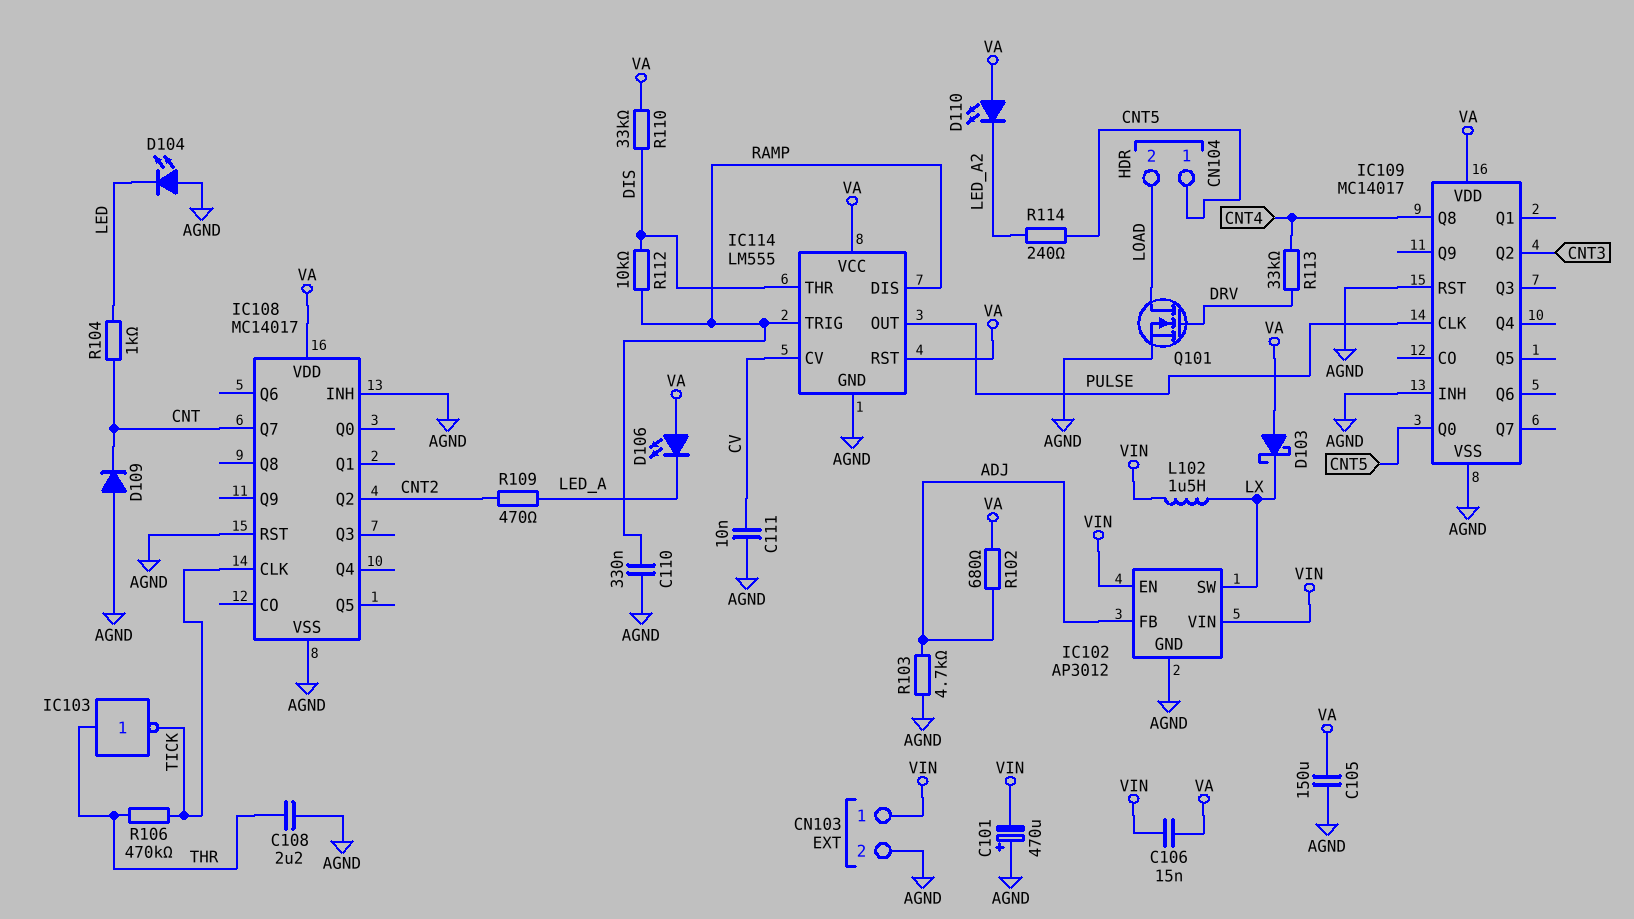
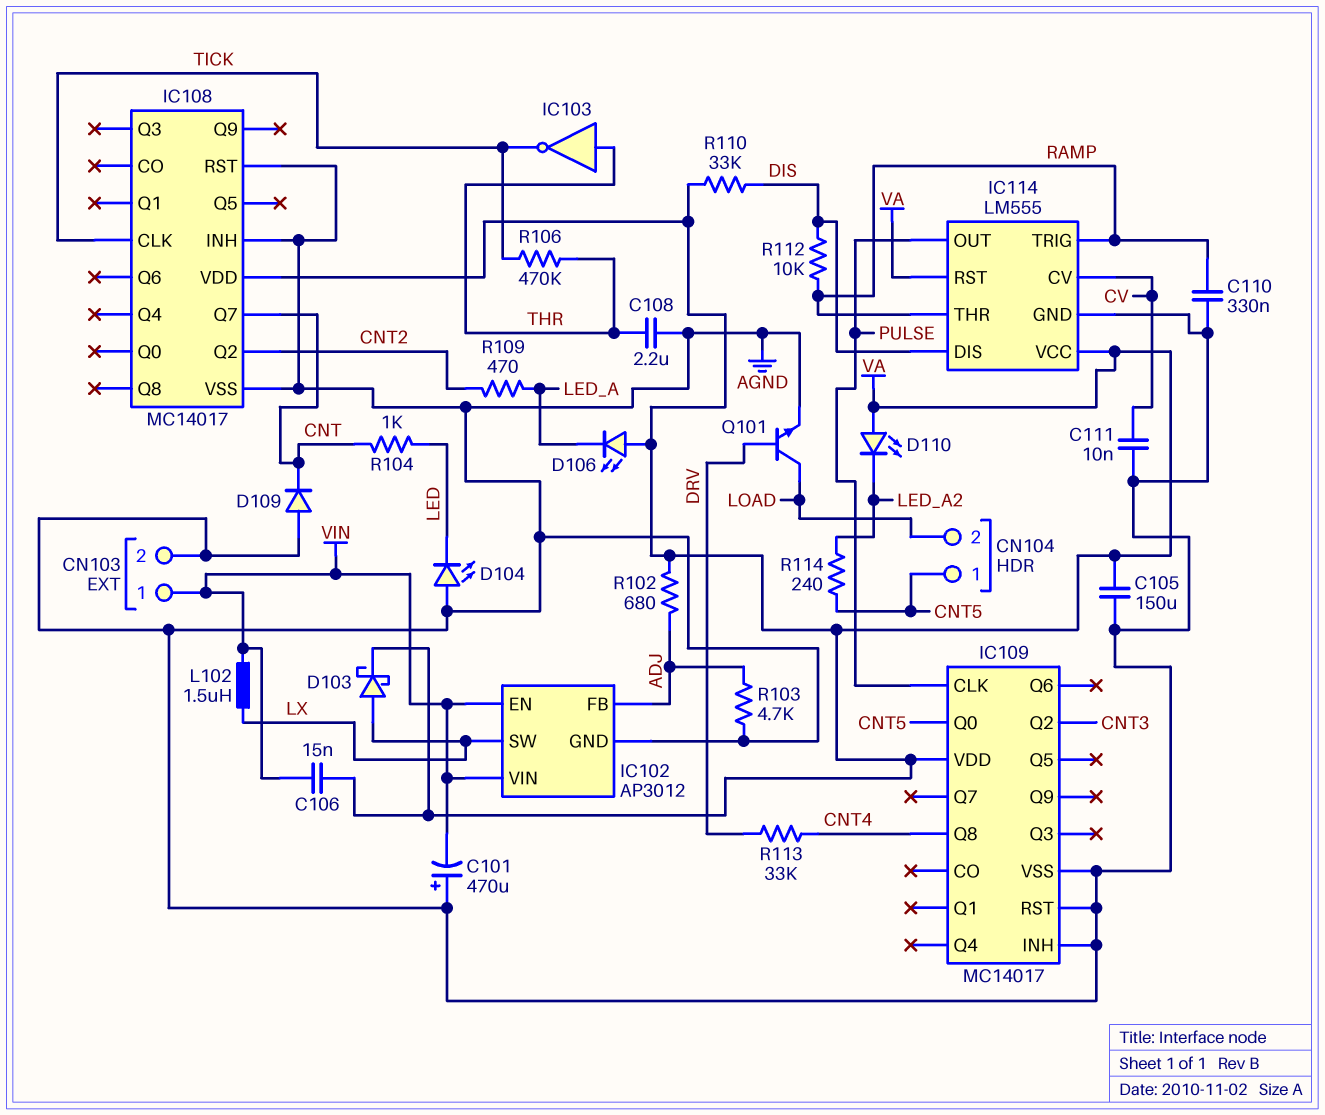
D103: schottky (A VA, K LX) -> schottky (A LX, K VA)
IC114 pin DIS: RAMP -> DIS
IC114 pin THR: DIS -> RAMP
Q101: NMOS (G DRV, D LOAD, S AGND) -> NPN (B DRV, C LOAD, E AGND)

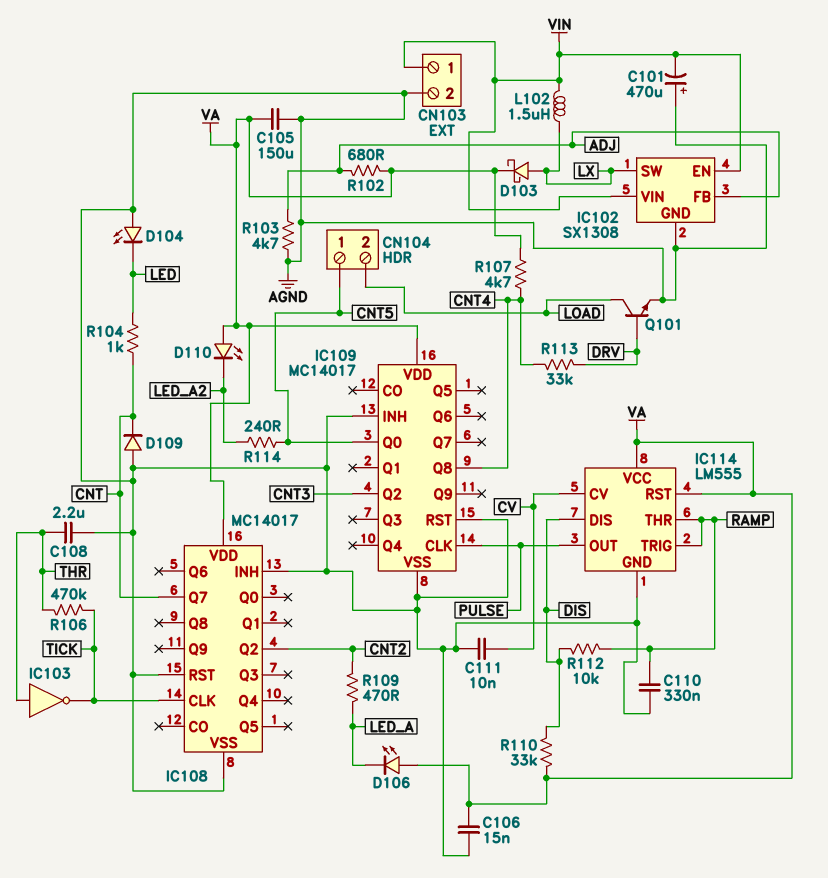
C106: 15nF (VA, VIN) -> 15nF (AGND, VA)
IC102: AP3012 -> SX1308
R107: none -> 4.7k (CNT4, VA)

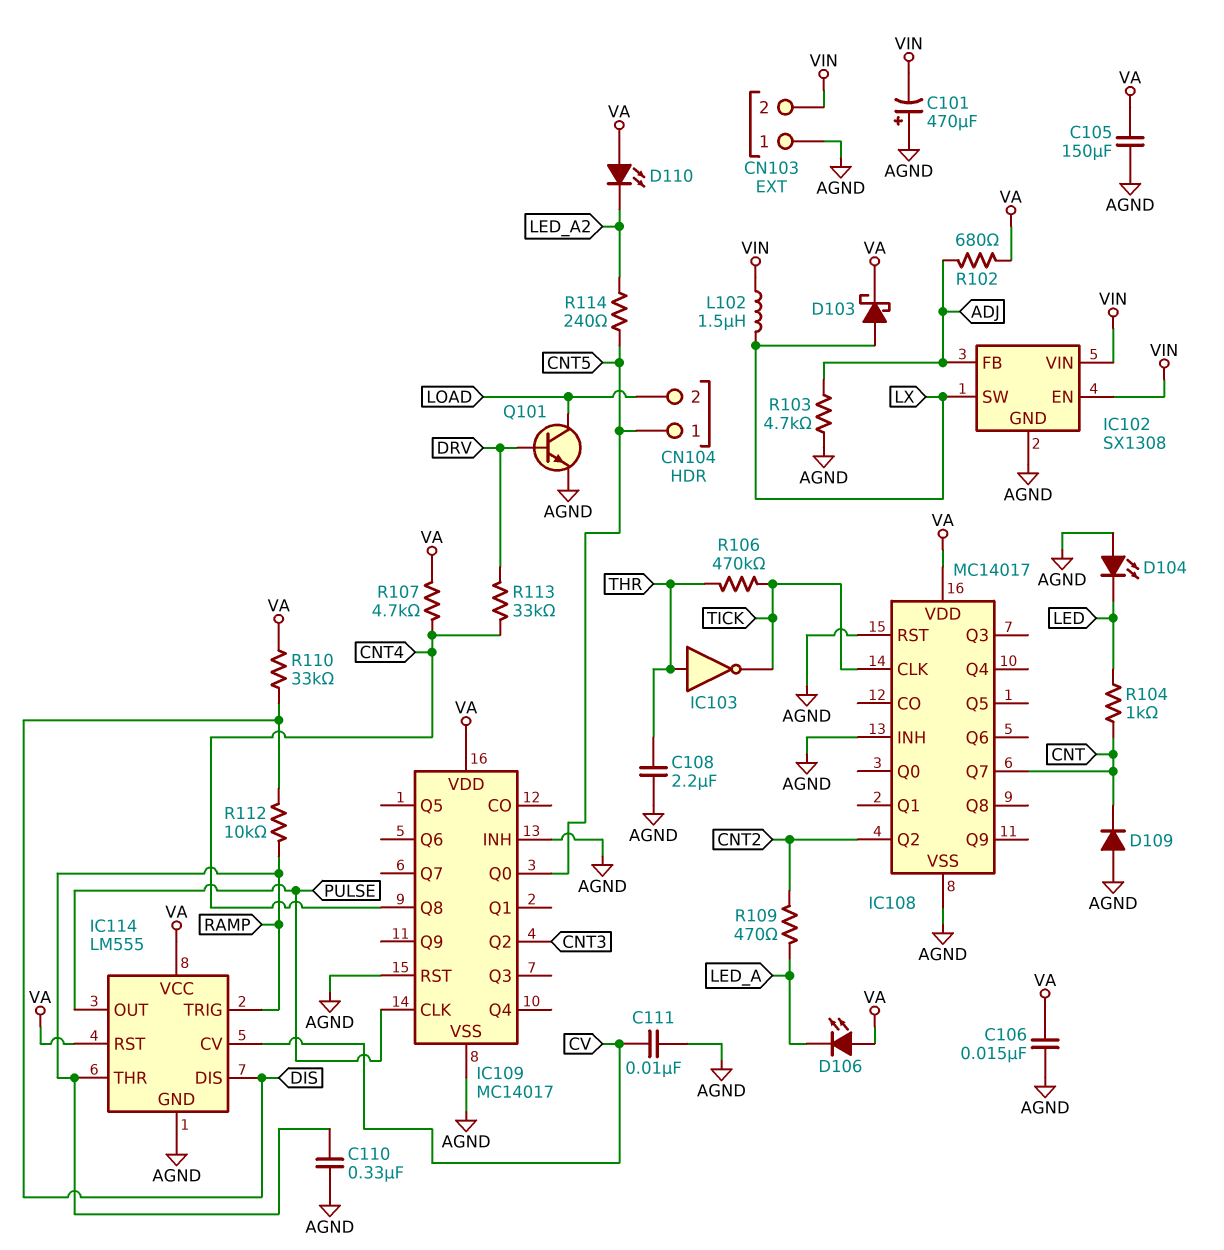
CN103 pin 1: VIN -> AGND
CN103 pin 2: AGND -> VIN

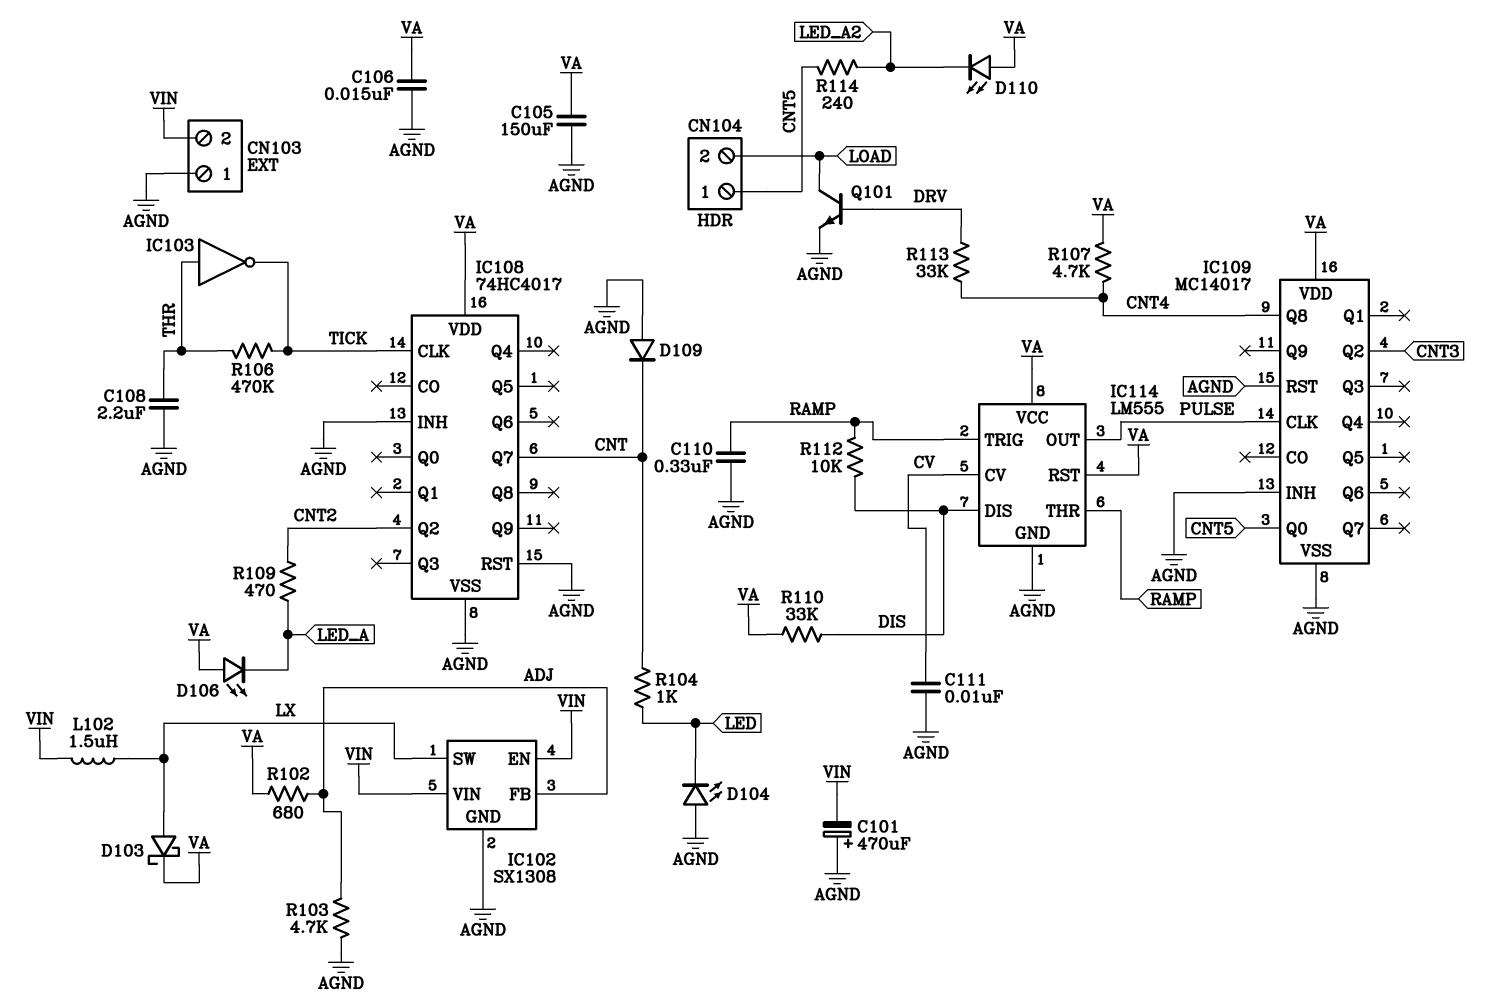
IC108: MC14017 -> 74HC4017

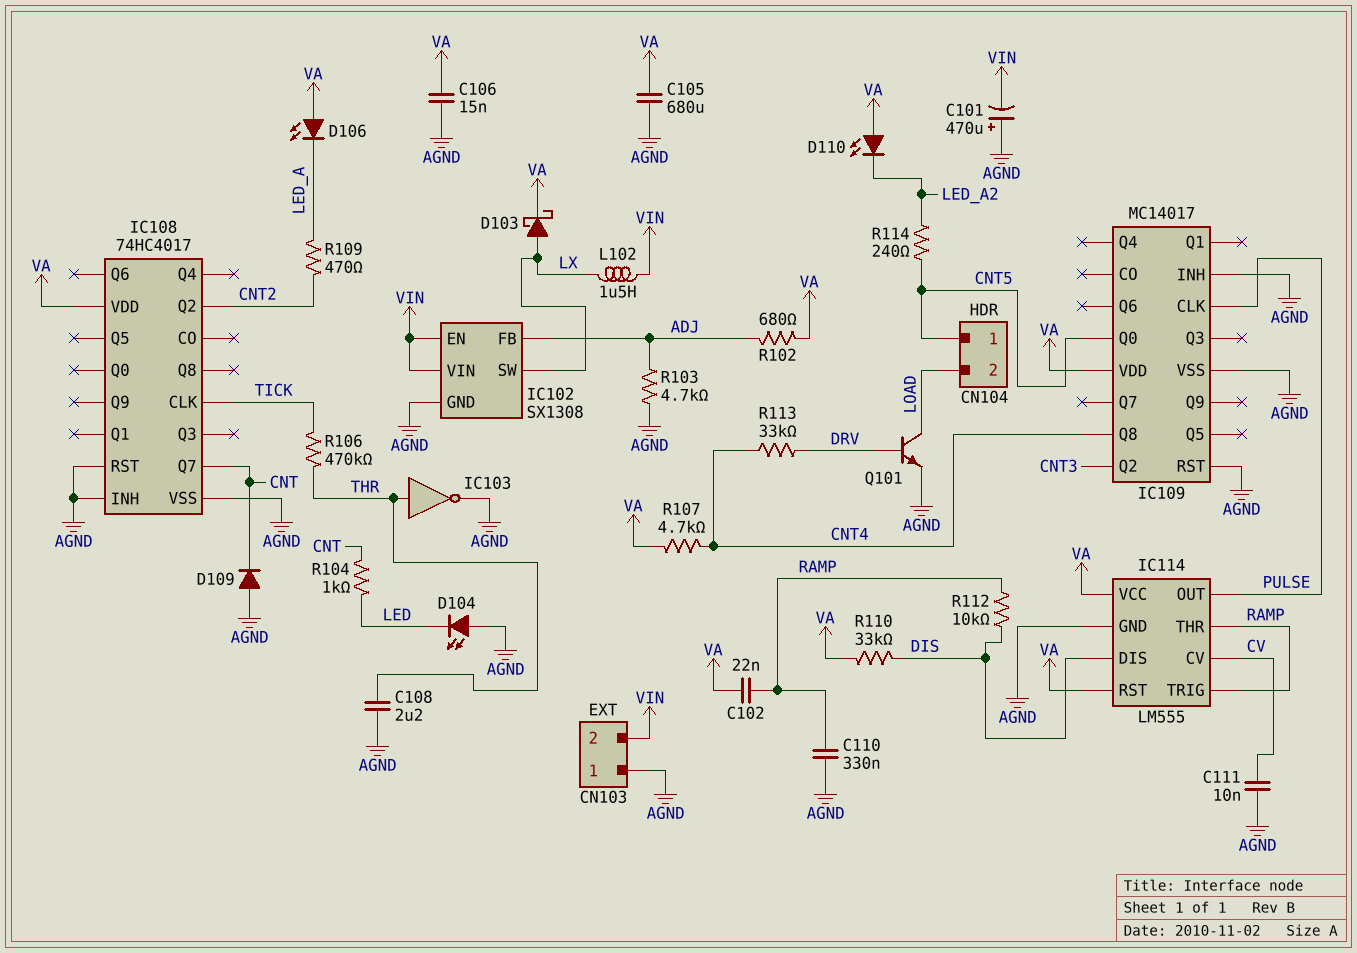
C102: none -> 22nF (RAMP, VA)
C105: 150uF (AGND, VA) -> 680uF (AGND, VA)
IC103: NOT (in THR, out TICK) -> NOT (in THR, out AGND)

